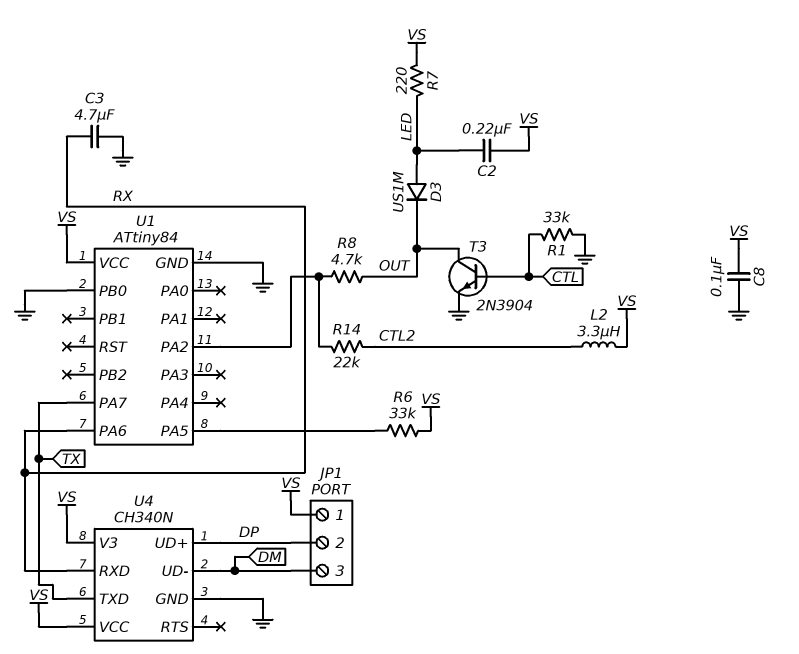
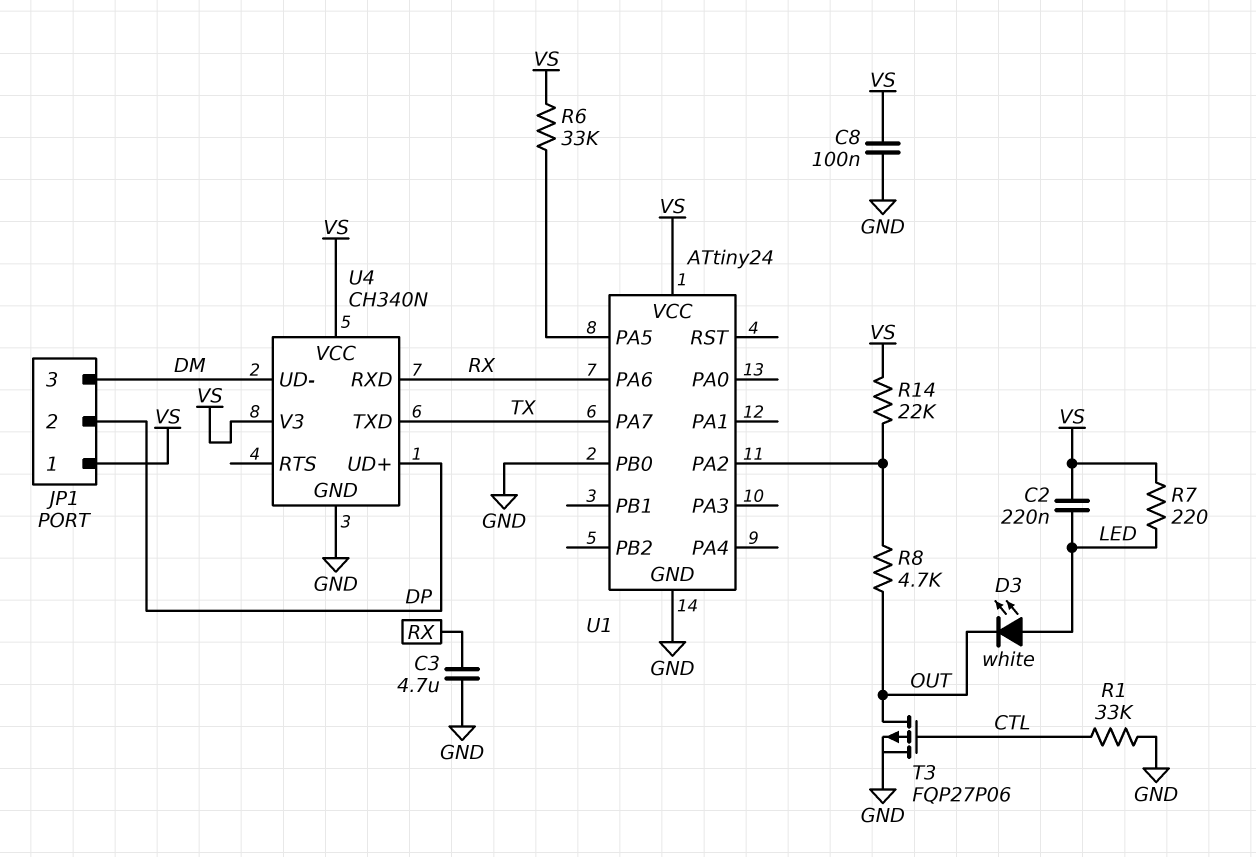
D3: diode US1M (A LED, K OUT) -> LED white (A LED, K OUT)
L2: 3.3uH (CTL2, VS) -> none
R14: 22k (CTL2, U1/PA2) -> 22k (U1/PA2, VS)
T3: NPN 2N3904 (B CTL, C OUT, E GND) -> PMOS FQP27P06 (G CTL, D OUT, S GND)
U1: ATtiny84 -> ATtiny24

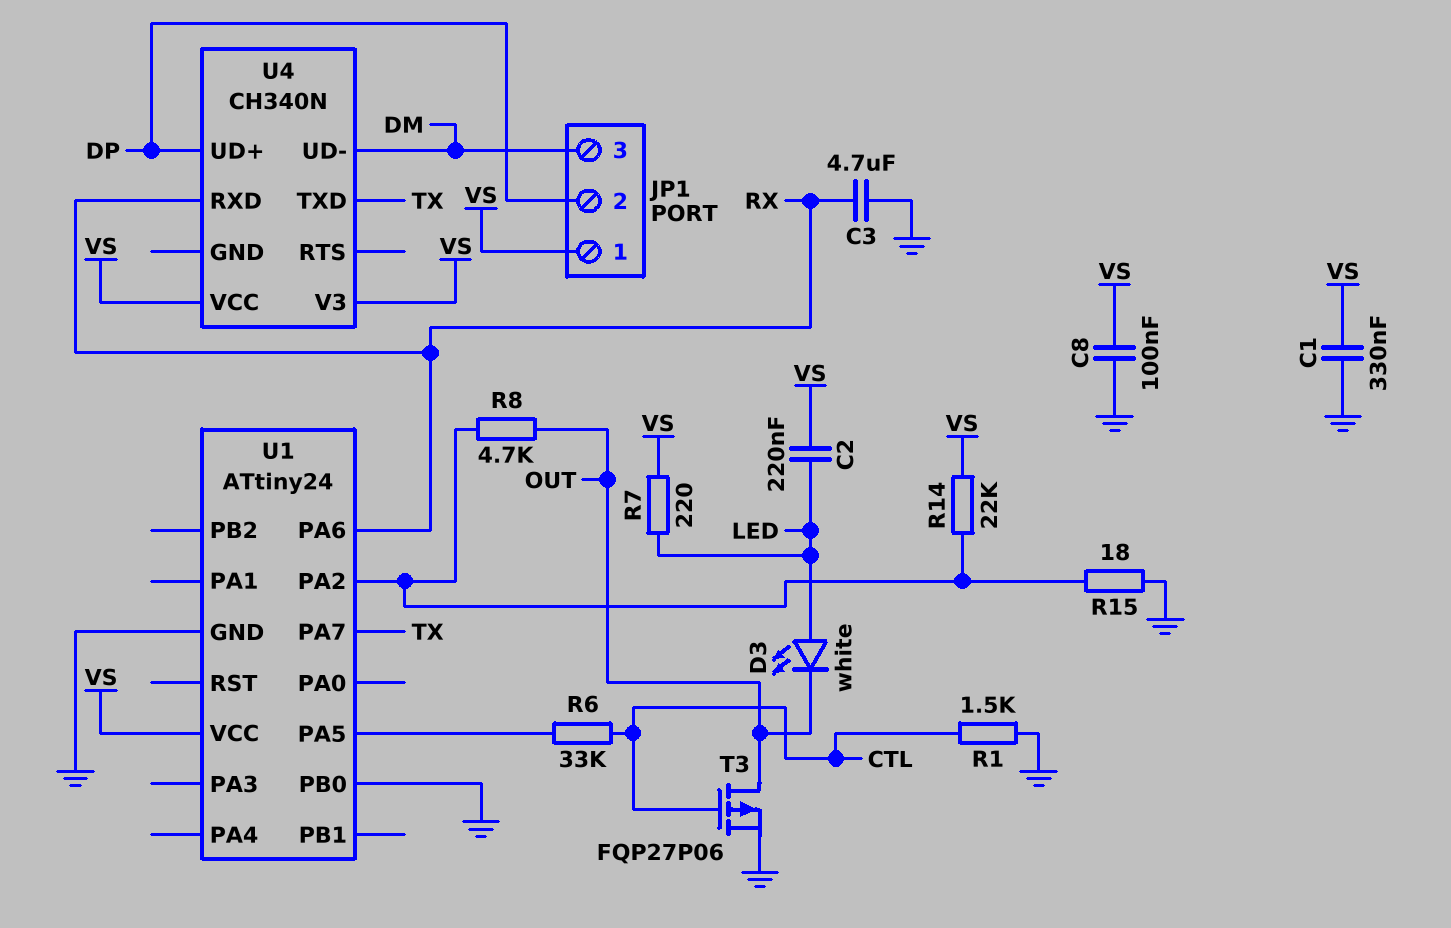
C1: none -> 330nF (GND, VS)
R1: 33k (CTL, GND) -> 1.5k (CTL, GND)
R6: 33k (U1/PA5, VS) -> 33k (CTL, U1/PA5)
R15: none -> 18 (GND, U1/PA2)
U4 pin GND: GND -> none

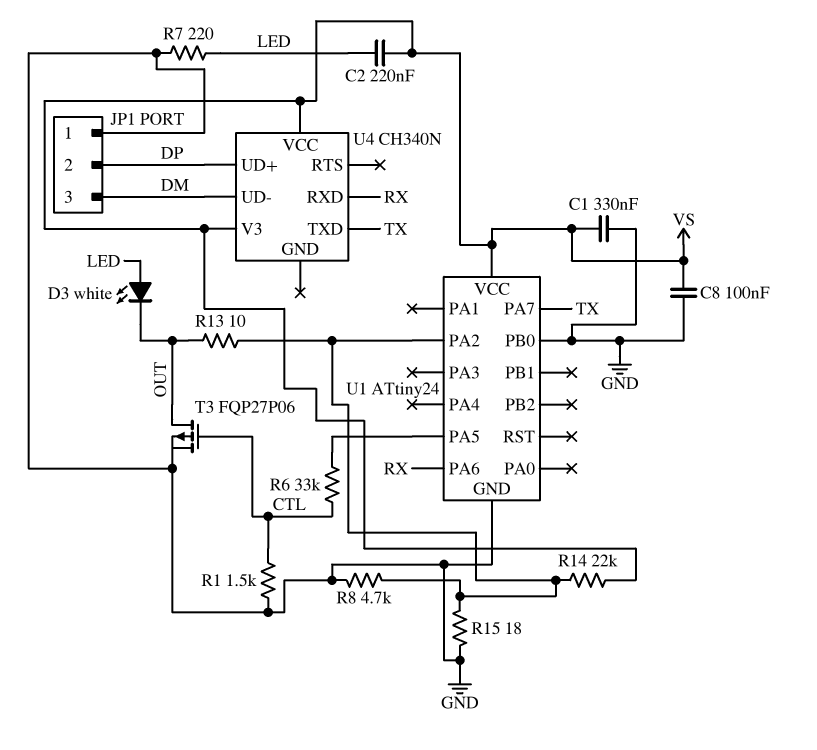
C3: 4.7uF (GND, RX) -> none
JP1 pin 1: VS -> GND
R7: 220 (LED, VS) -> 220 (GND, LED)
R8: 4.7k (OUT, U1/PA2) -> 4.7k (GND, U1/PA2)
R13: none -> 10 (OUT, U1/PA2)

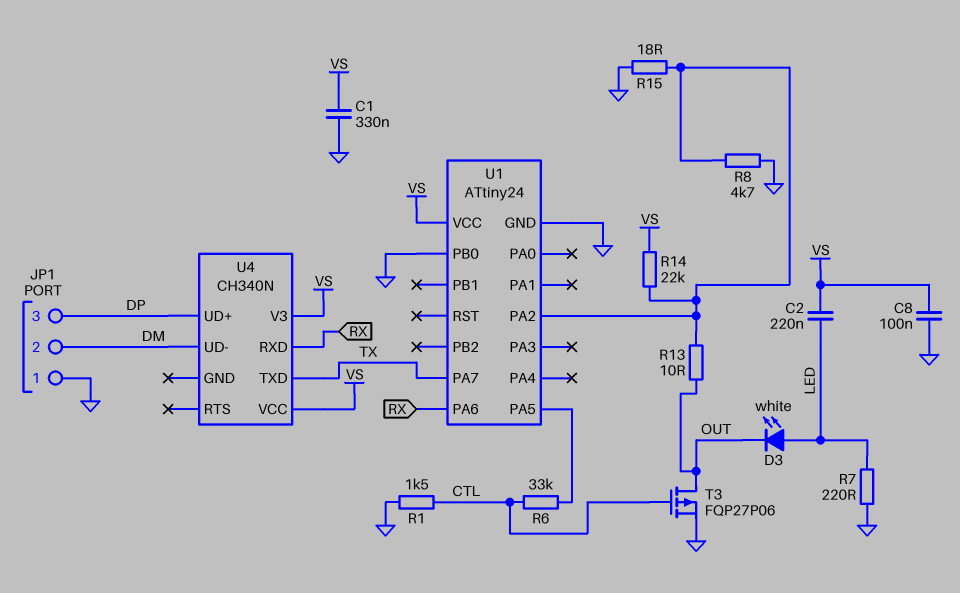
JP1 pin 2: DP -> DM
JP1 pin 3: DM -> DP

